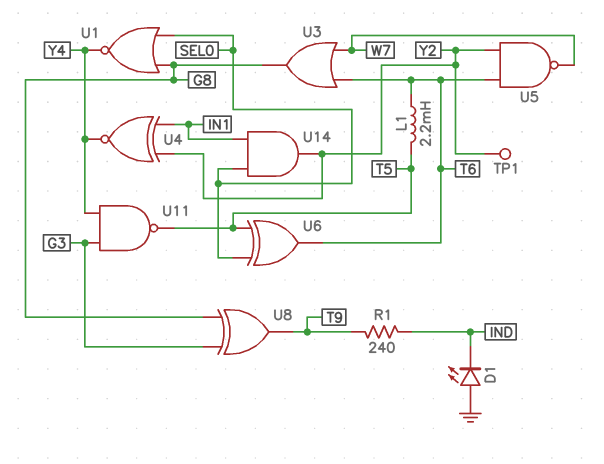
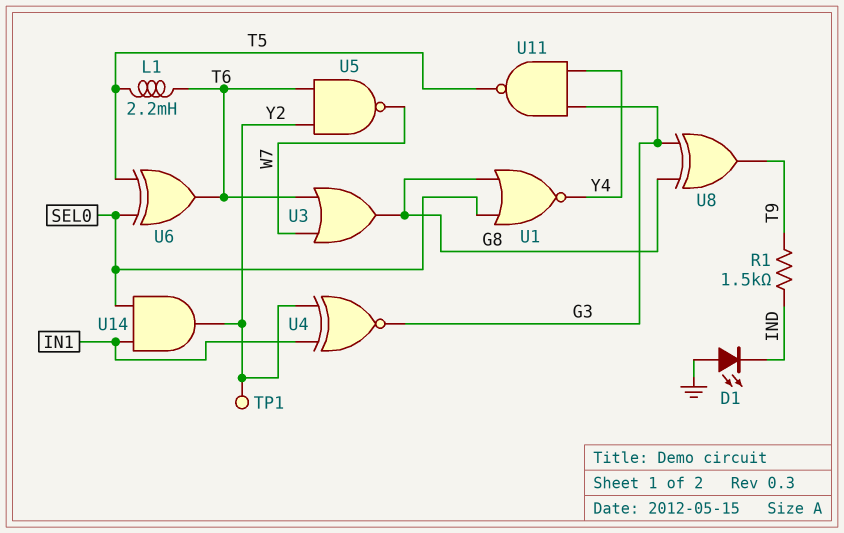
R1: 240 (IND, T9) -> 1.5k (IND, T9)
U4: XNOR (in IN1, in Y2, out Y4) -> XNOR (in IN1, in Y2, out G3)

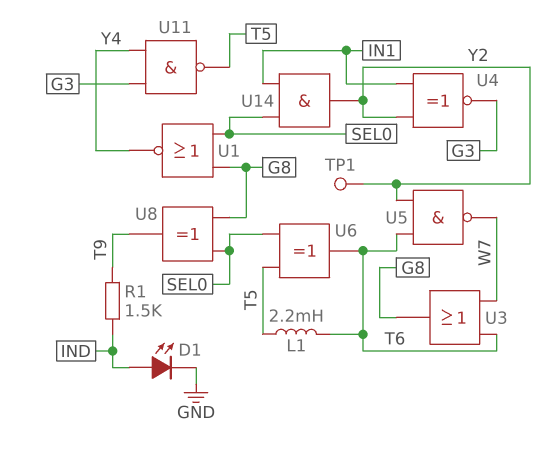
D1: LED (A GND, K IND) -> LED (A IND, K GND)
U8: XOR (in G3, in G8, out T9) -> XOR (in G8, in SEL0, out T9)

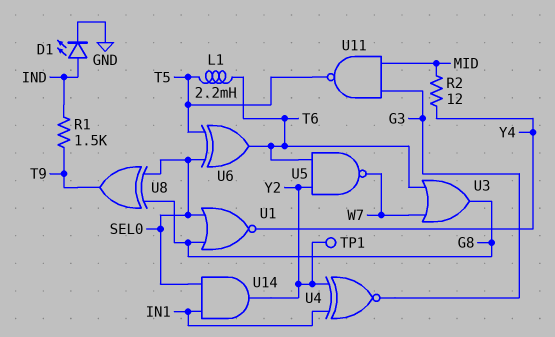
R2: none -> 12 (MID, Y4)
U11: NAND (in G3, in Y4, out T5) -> NAND (in G3, in MID, out T5)

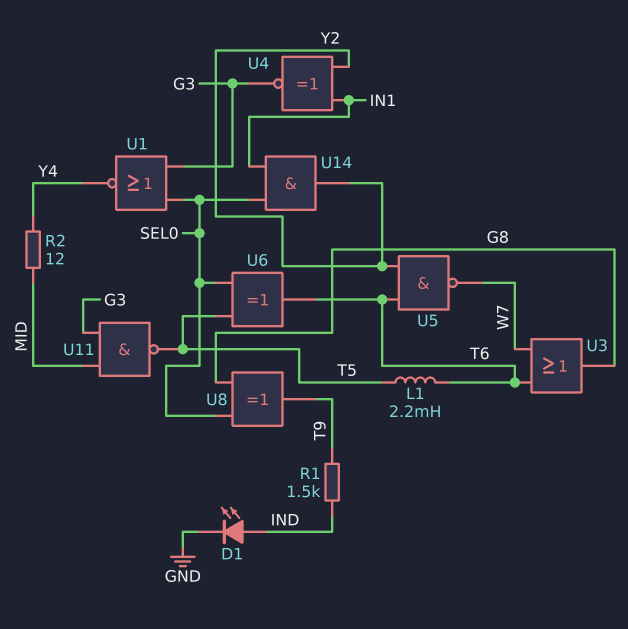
TP1: test point (Y2) -> none
U1: NOR (in G8, in SEL0, out Y4) -> NOR (in G3, in SEL0, out Y4)

